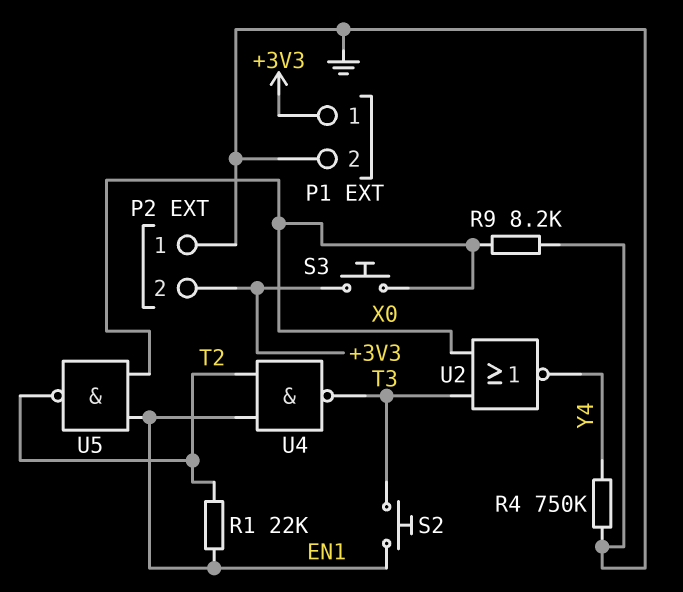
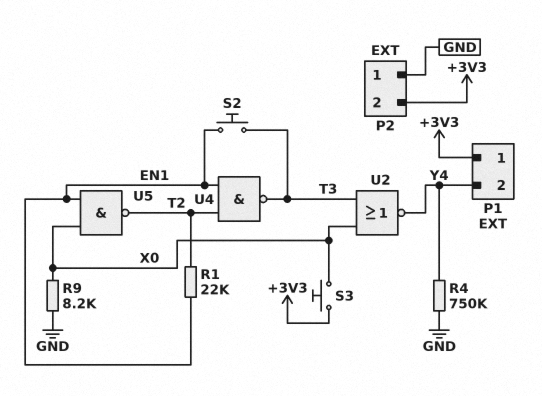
P1 pin 2: GND -> Y4

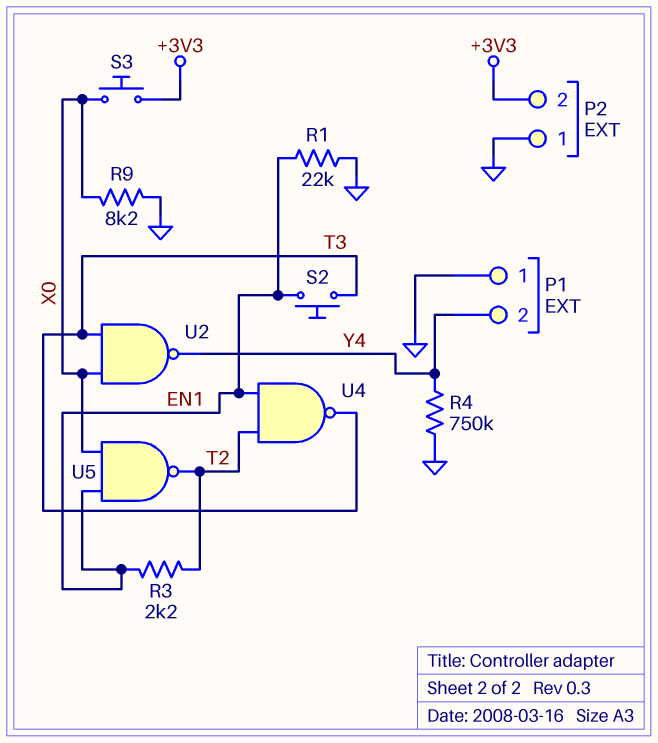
P1 pin 1: +3V3 -> GND
R1: 22k (EN1, T2) -> 22k (EN1, GND)
R3: none -> 2.2k (EN1, T2)
U2: NOR (in T3, in X0, out Y4) -> NAND (in T3, in X0, out Y4)

